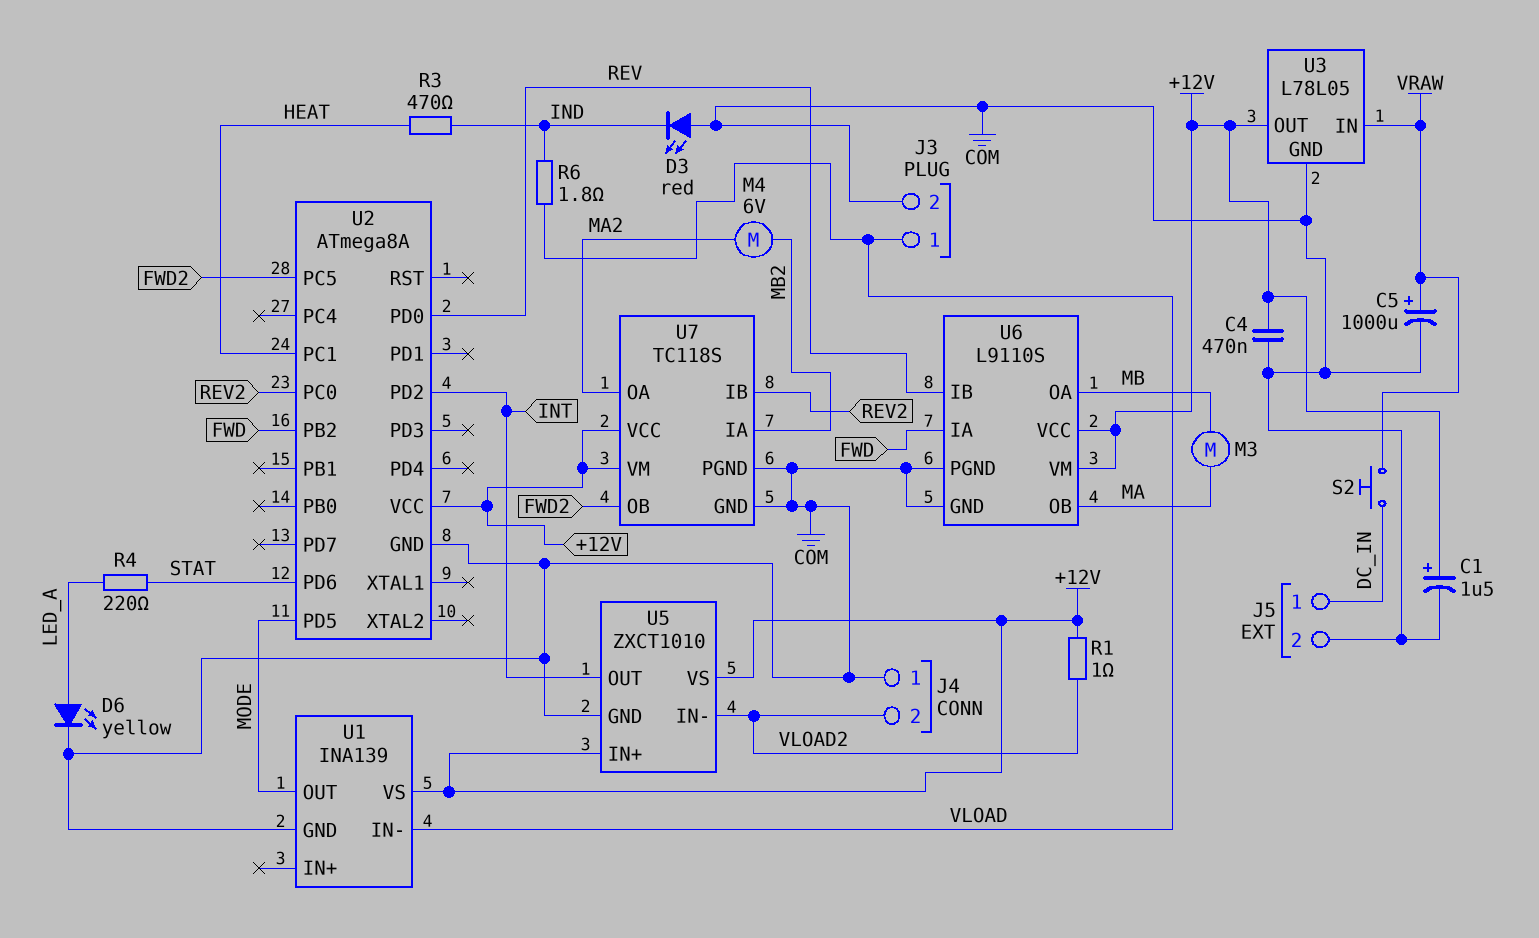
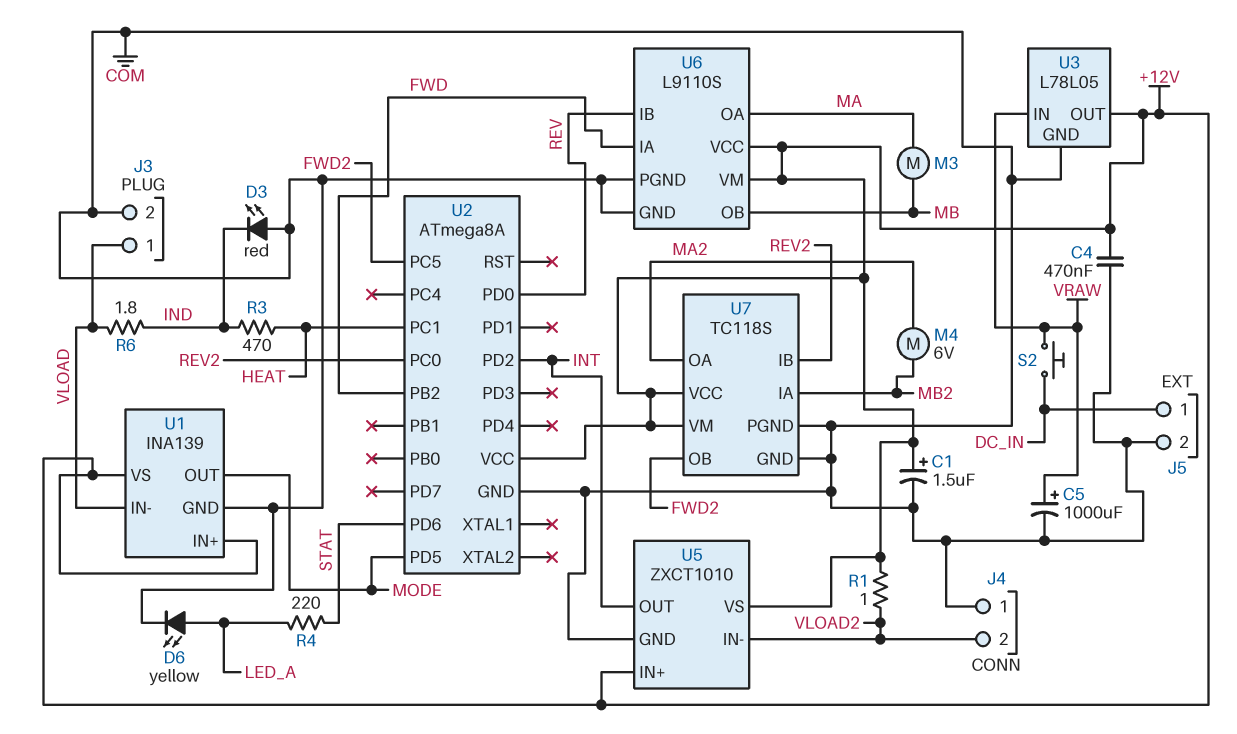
U1 pin IN+: none -> +12V
U6 pin OA: MB -> MA
U6 pin OB: MA -> MB

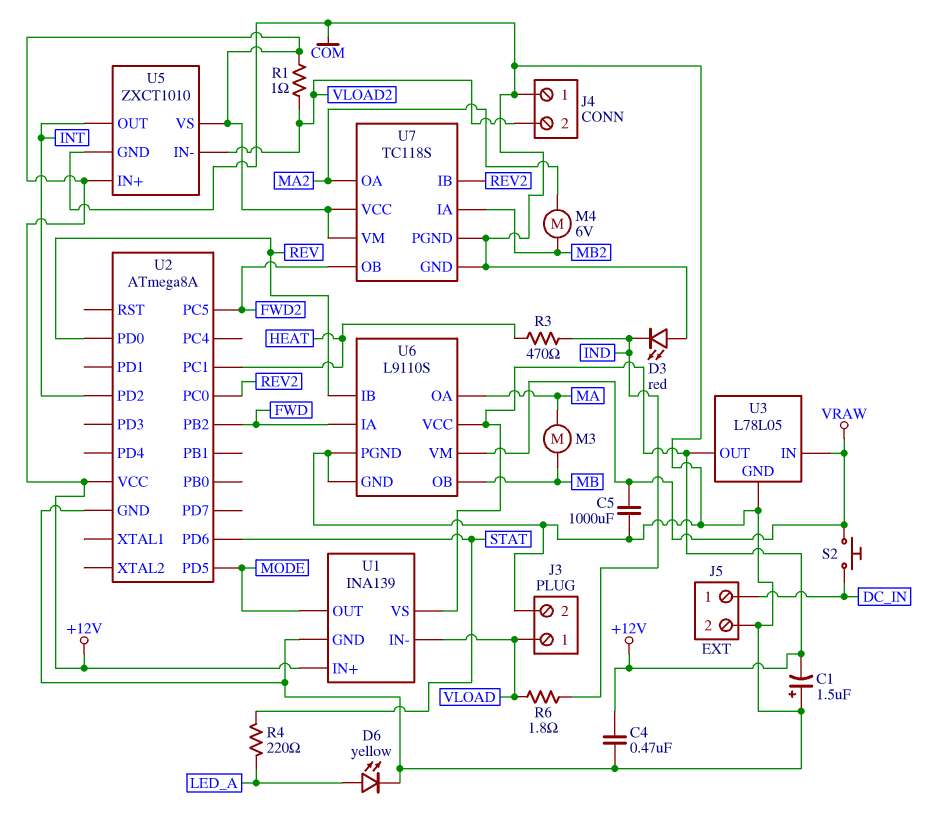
C1: 1.5uF (plus +12V, minus COM) -> 1.5uF (plus COM, minus +12V)
C5: 1000uF (plus VRAW, minus COM) -> 1000uF (COM, VRAW)
U6 pin VM: +12V -> VRAW

